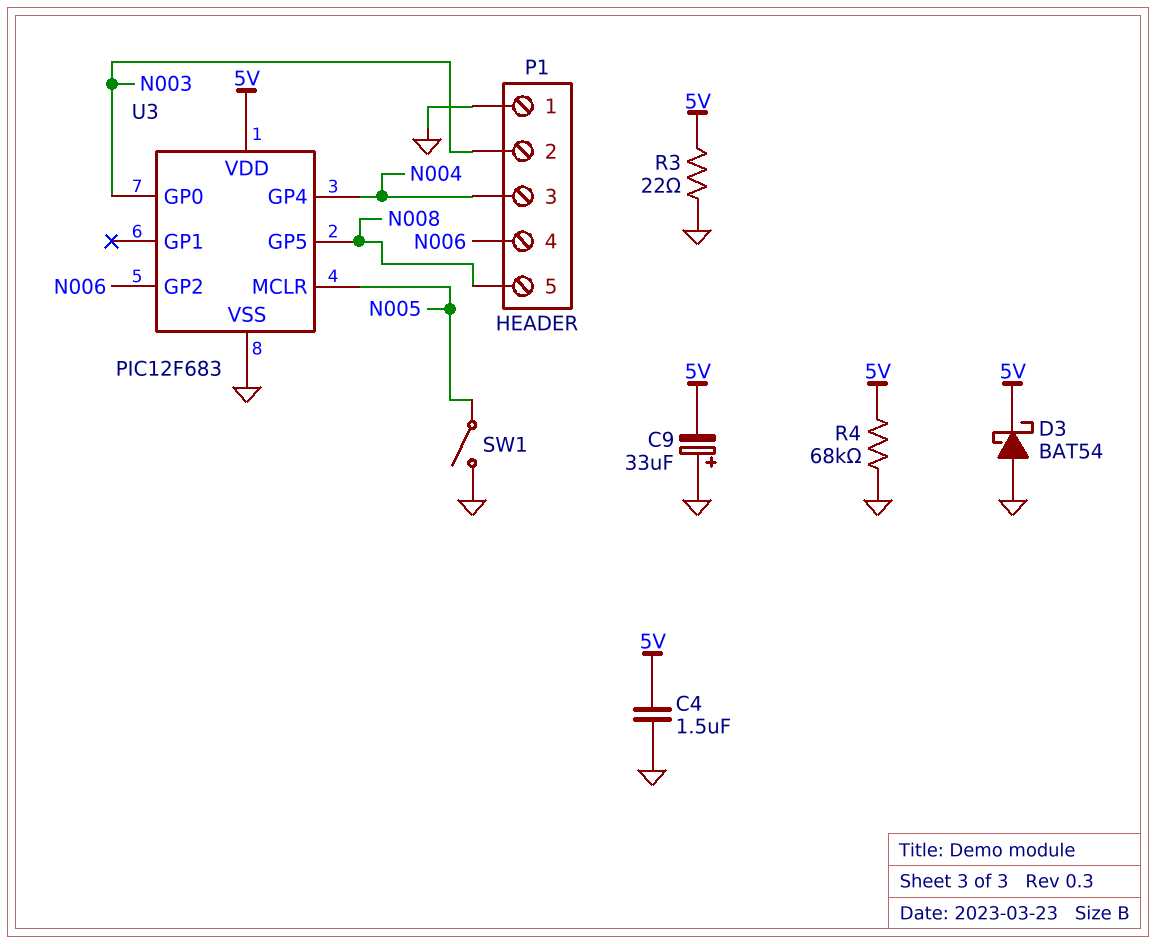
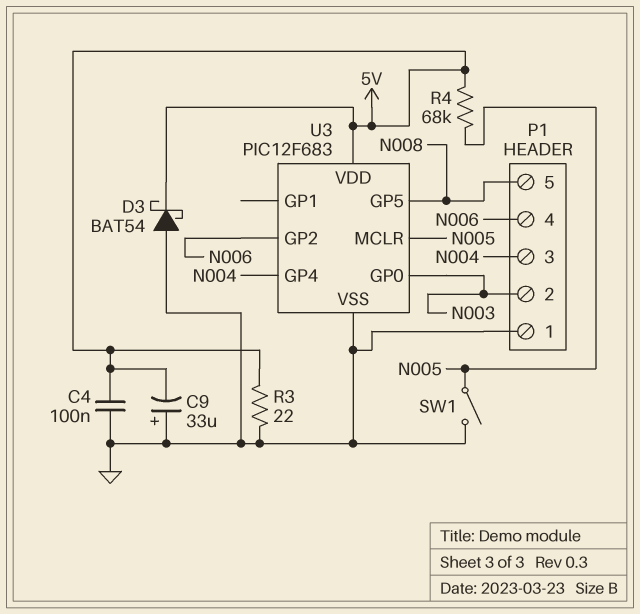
C4: 1.5uF (5V, GND) -> 100nF (5V, GND)
R4: 68k (5V, GND) -> 68k (5V, N005)

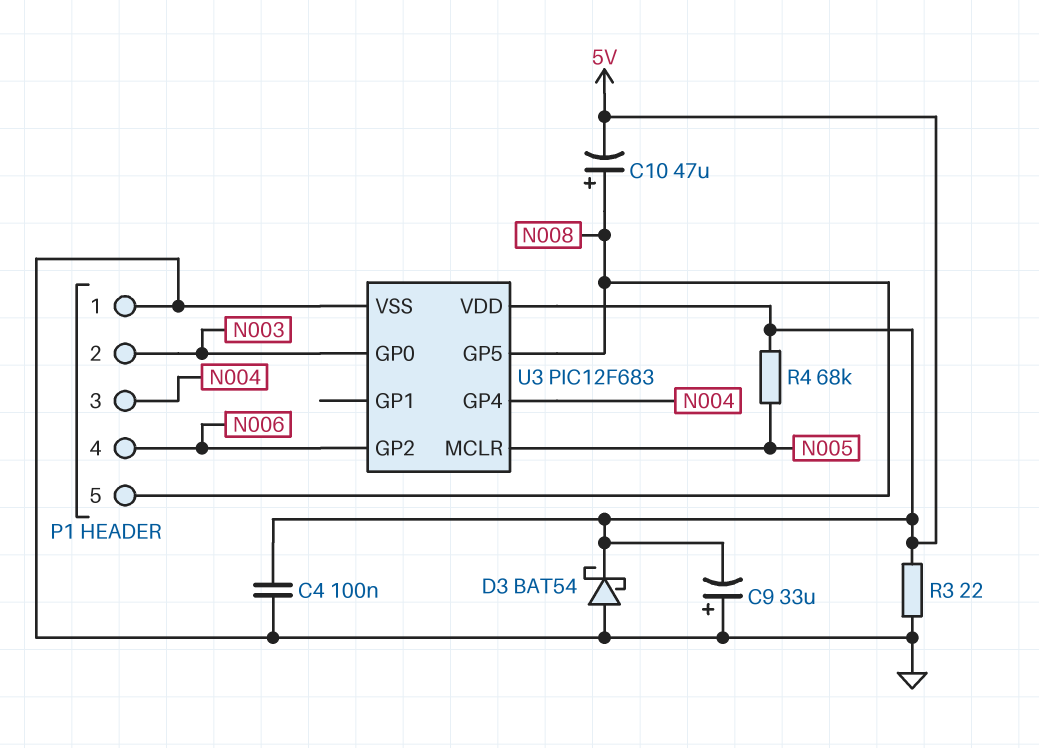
C10: none -> 47uF (plus N008, minus 5V)
SW1: switch (GND, N005) -> none

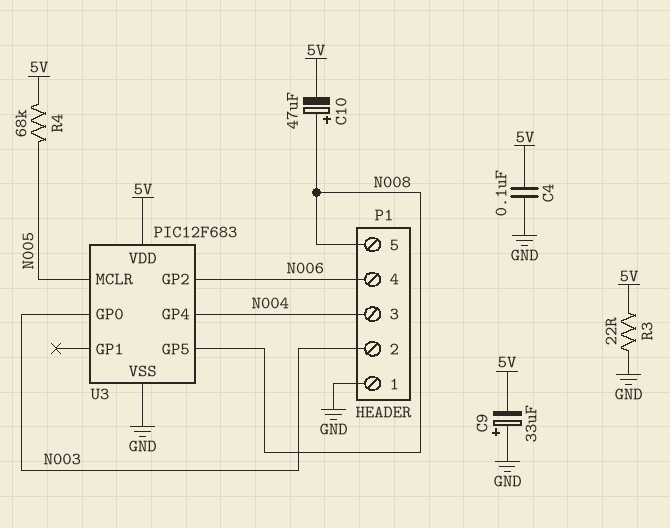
D3: schottky BAT54 (A GND, K 5V) -> none

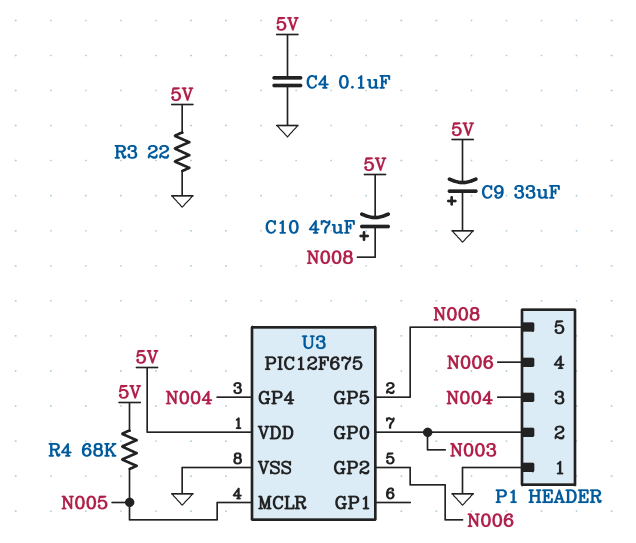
U3: PIC12F683 -> PIC12F675

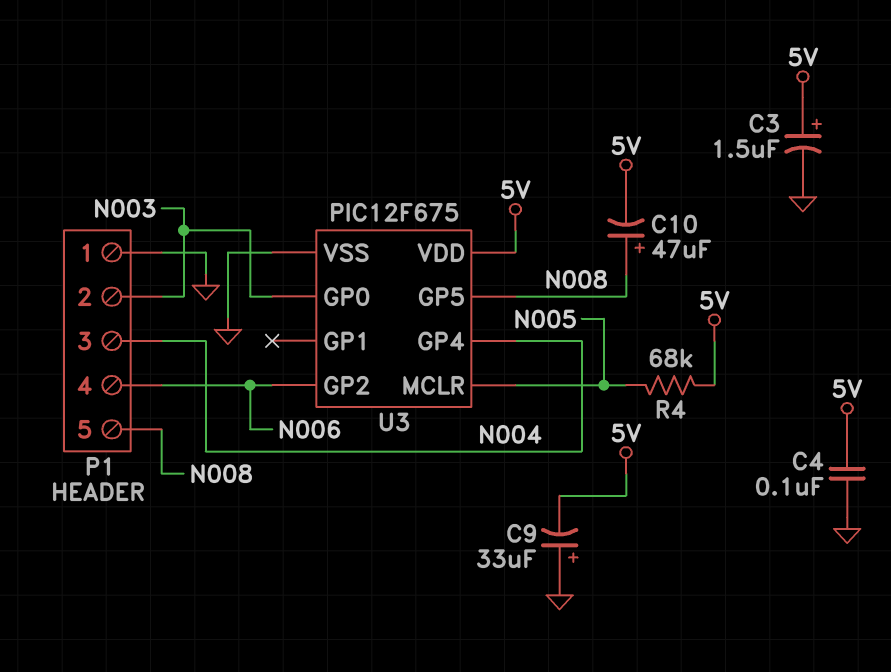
C3: none -> 1.5uF (plus 5V, minus GND)
R3: 22 (5V, GND) -> none

